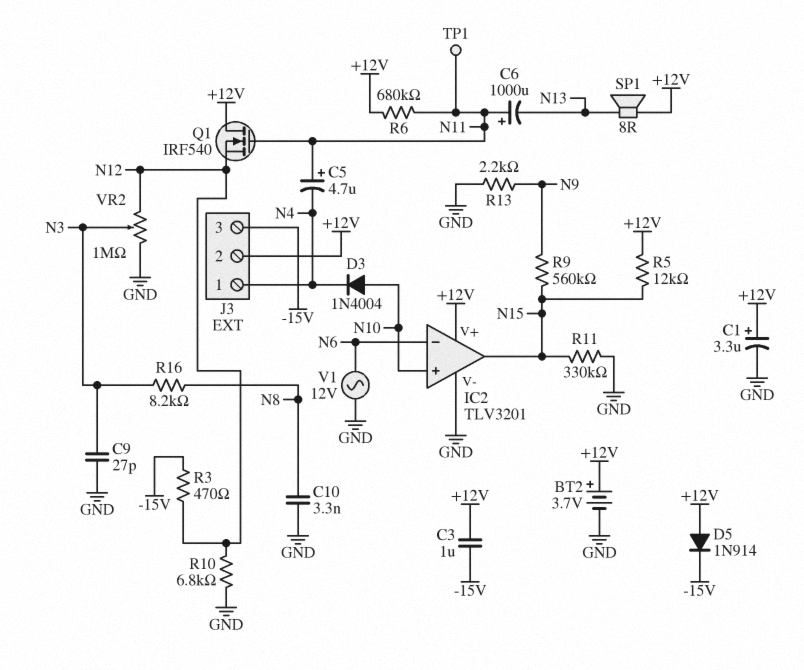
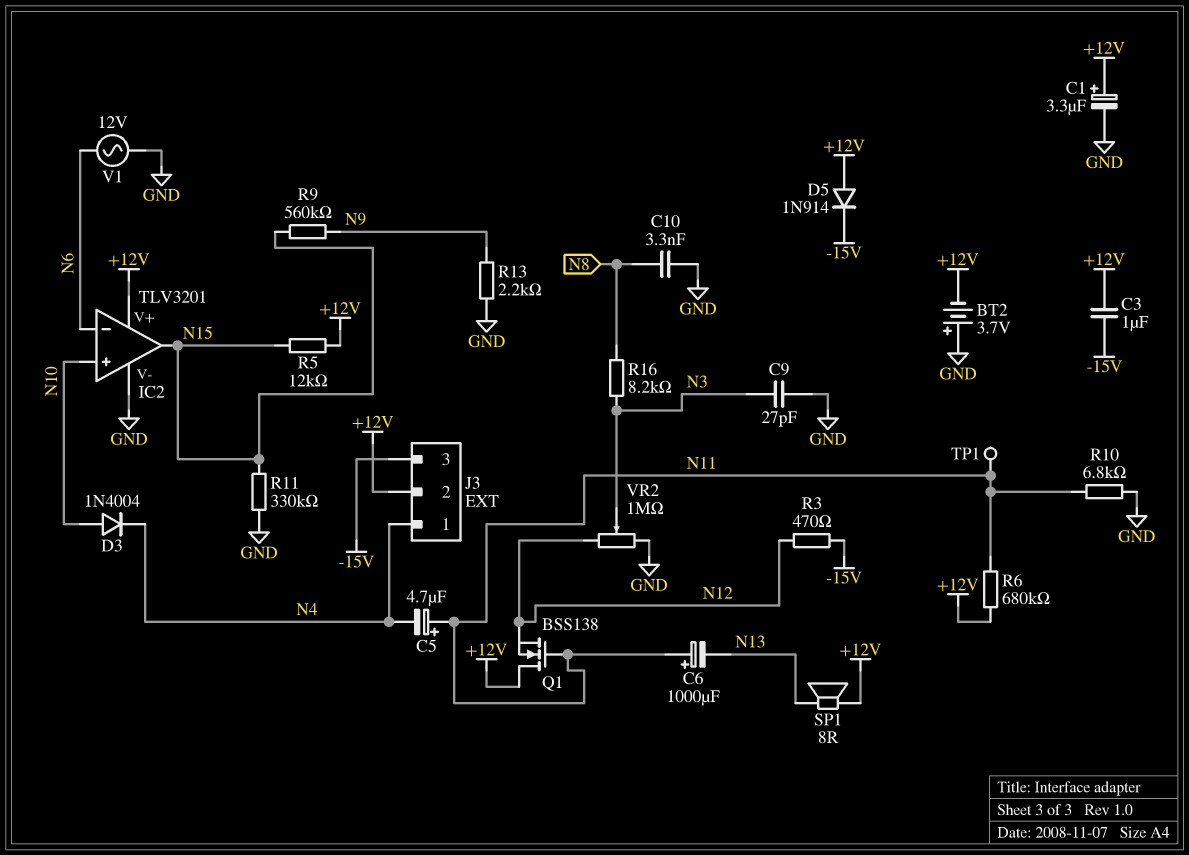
BT2: 3.7V (plus +12V, minus GND) -> 3.7V (plus GND, minus +12V)
Q1: NMOS IRF540 (G N11, D +12V, S N12) -> NMOS BSS138 (G N11, D +12V, S N12)
R10: 6.8k (GND, N12) -> 6.8k (GND, N11)

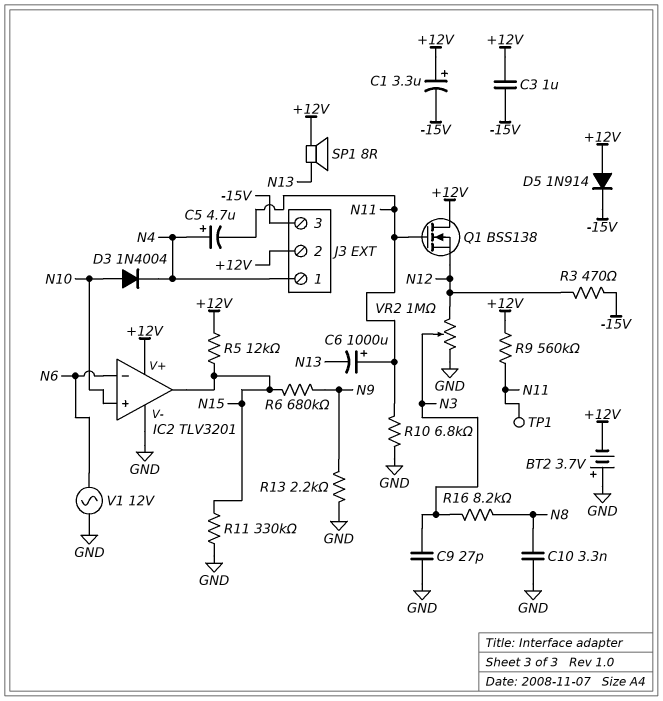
C1: 3.3uF (plus +12V, minus GND) -> 3.3uF (plus +12V, minus -15V)
C5: 4.7uF (plus N11, minus N4) -> 4.7uF (plus N4, minus N11)
R6: 680k (+12V, N11) -> 680k (N9, N15)
R9: 560k (N9, N15) -> 560k (+12V, N11)

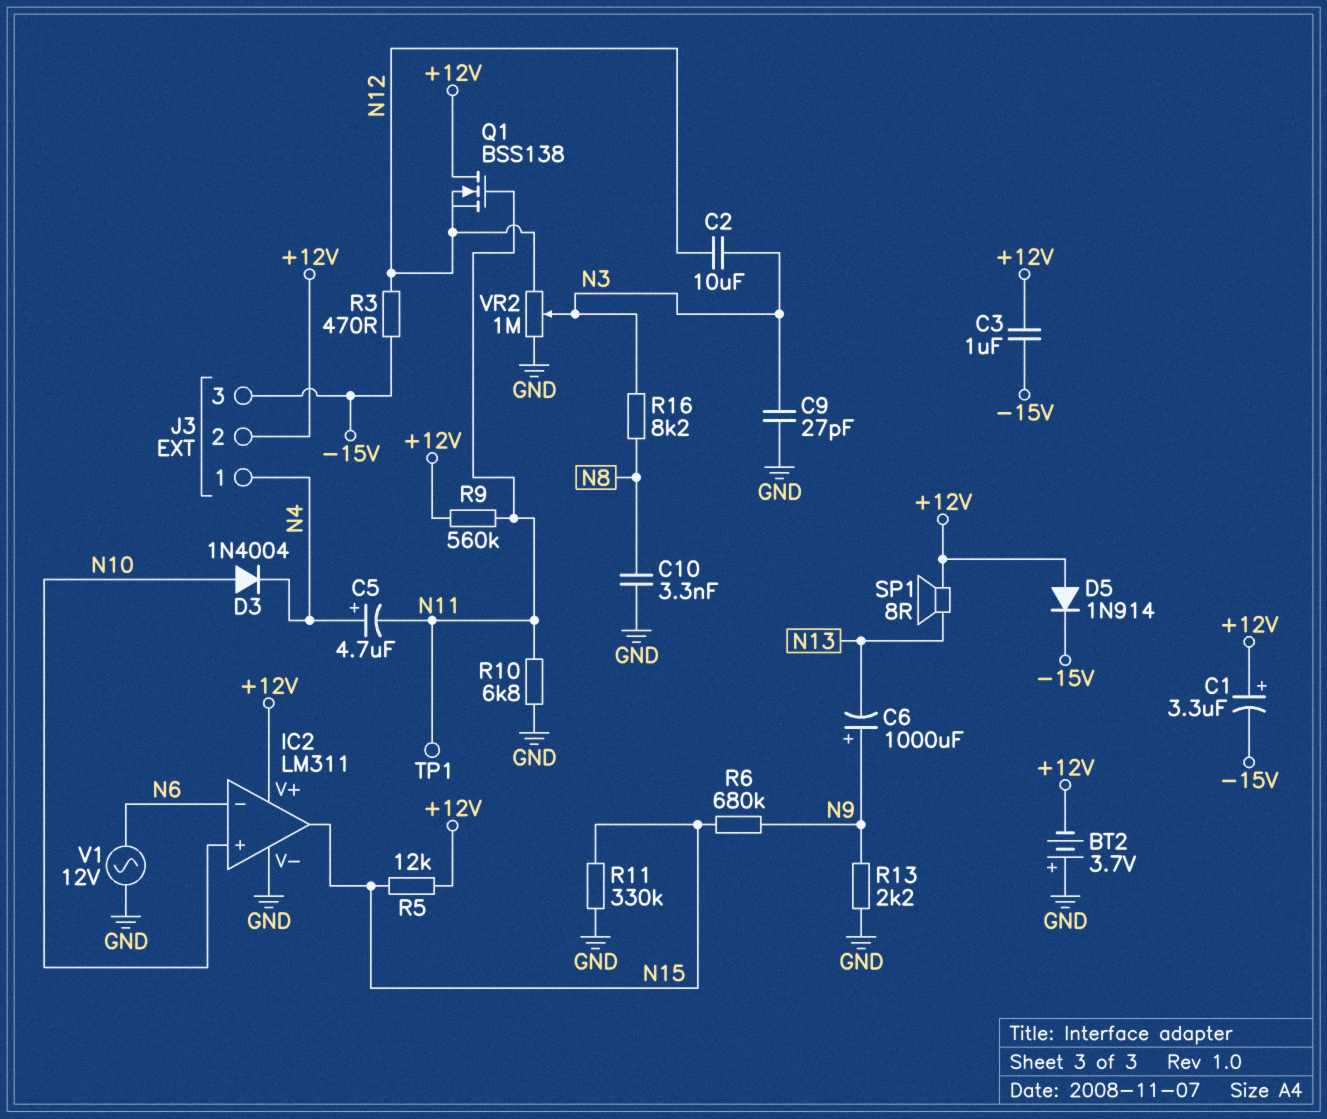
C2: none -> 10uF (N3, N12)
C6: 1000uF (plus N11, minus N13) -> 1000uF (plus N9, minus N13)
IC2: TLV3201 -> LM311

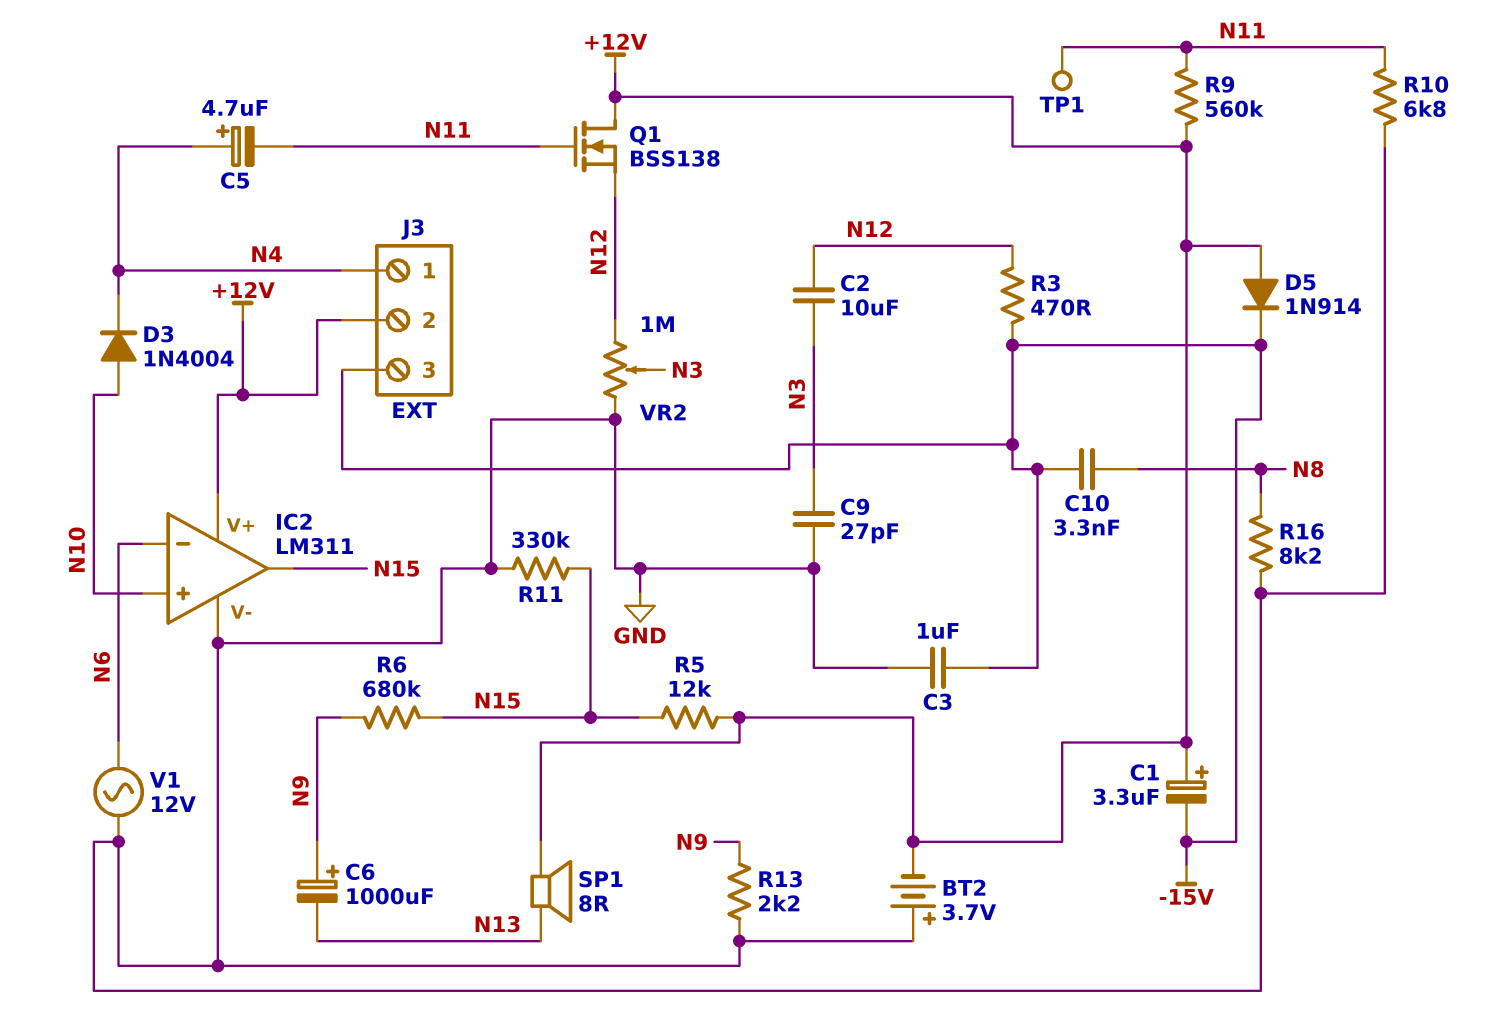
C3: 1uF (+12V, -15V) -> 1uF (-15V, GND)
C10: 3.3nF (GND, N8) -> 3.3nF (-15V, N8)
R16: 8.2k (N3, N8) -> 8.2k (GND, N8)

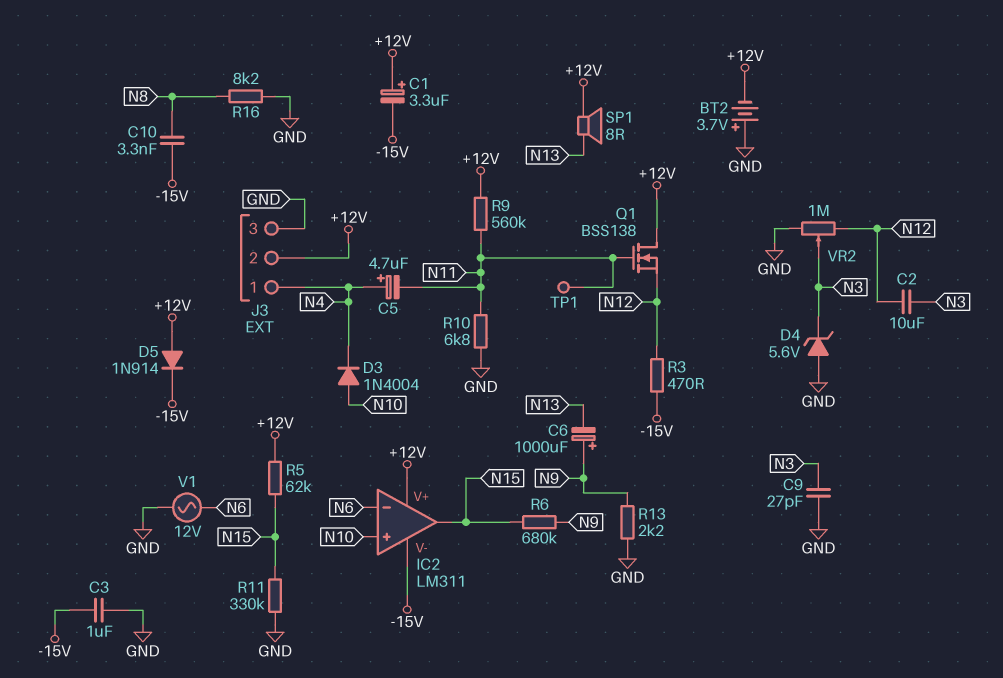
D4: none -> zener 5.6V (A GND, K N3)
IC2 pin V-: GND -> -15V
J3 pin 3: -15V -> GND
R5: 12k (+12V, N15) -> 62k (+12V, N15)

